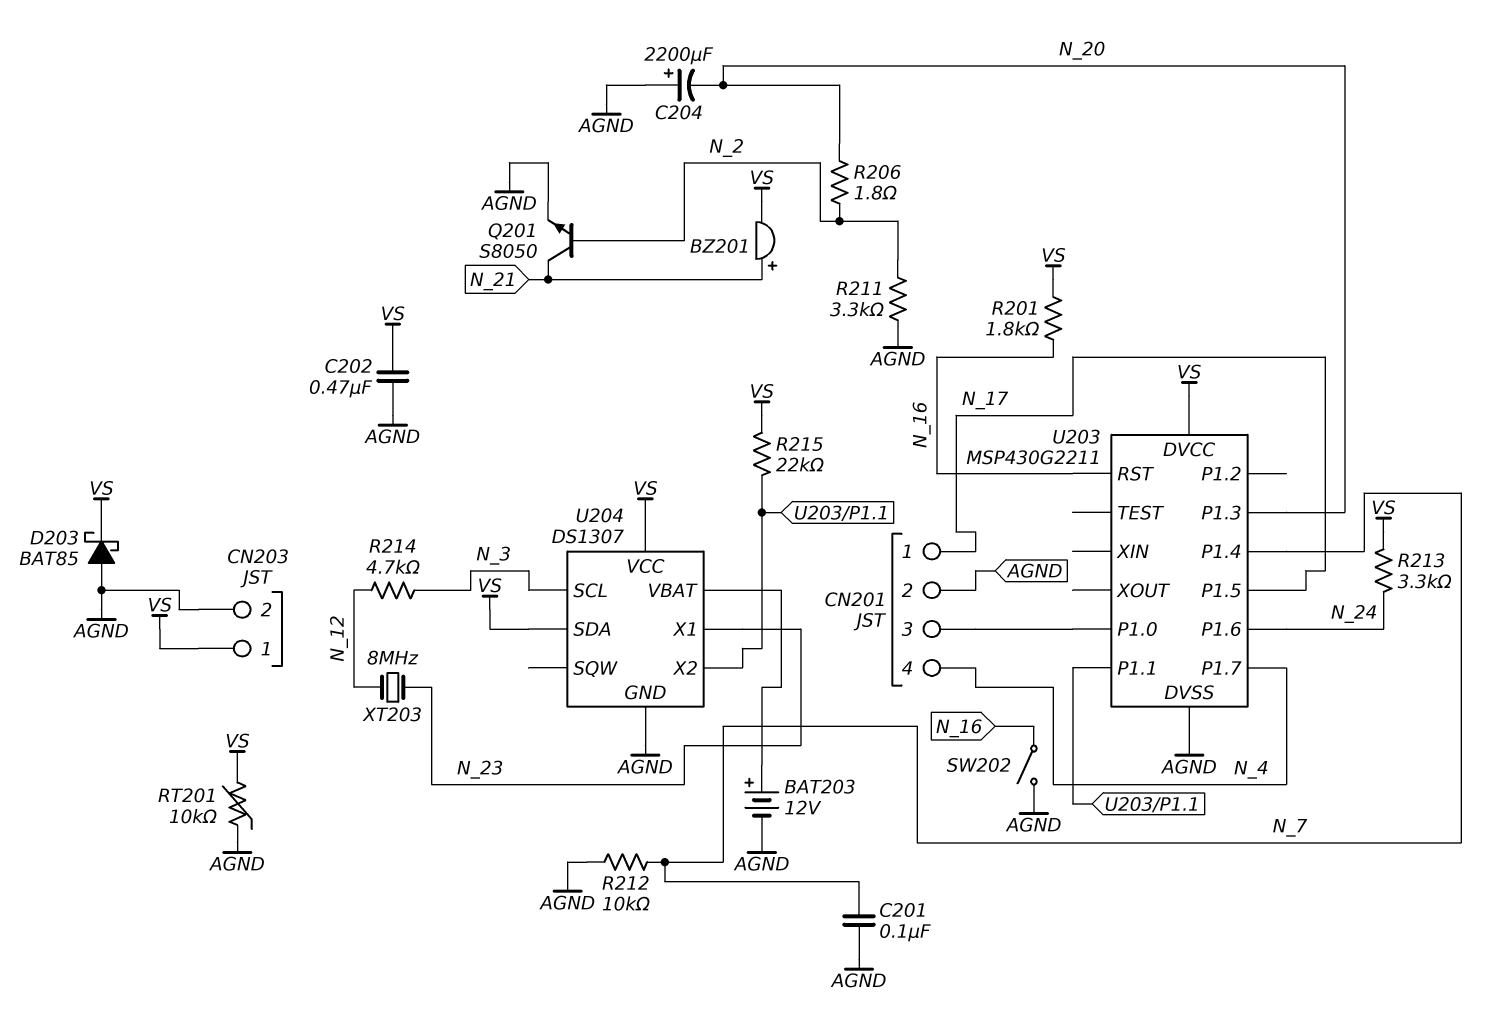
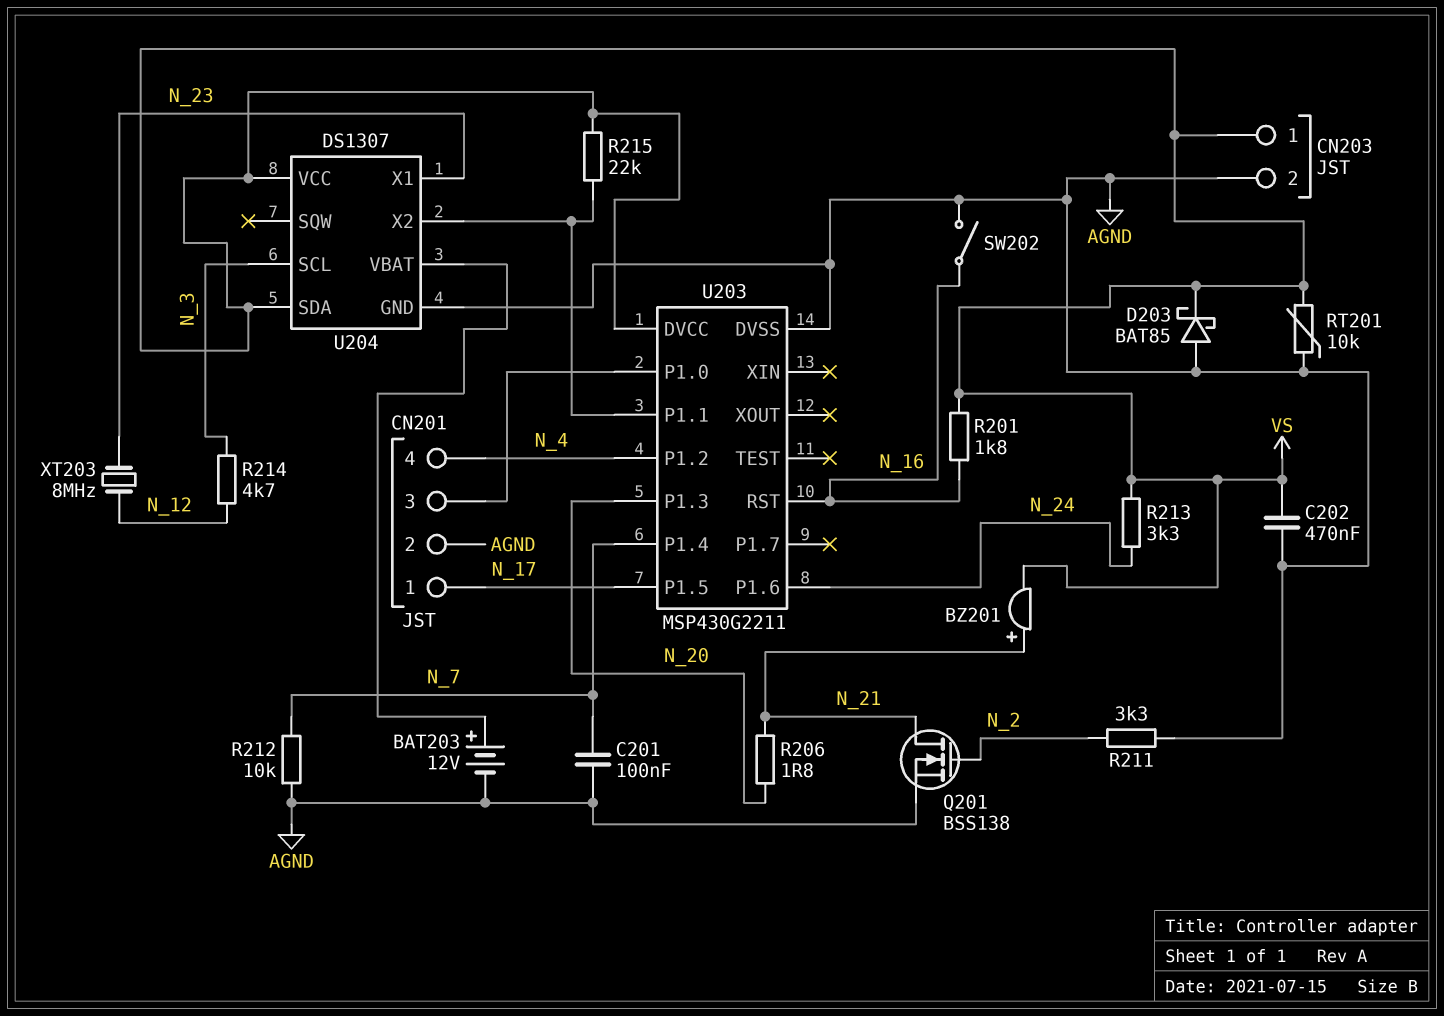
C204: 2200uF (plus AGND, minus N_20) -> none
Q201: NPN S8050 (B N_2, C N_21, E AGND) -> NMOS BSS138 (G N_2, D N_21, S AGND)
R206: 1.8 (N_2, N_20) -> 1.8 (N_20, N_21)
U203 pin P1.2: none -> N_4
U203 pin P1.7: N_4 -> none

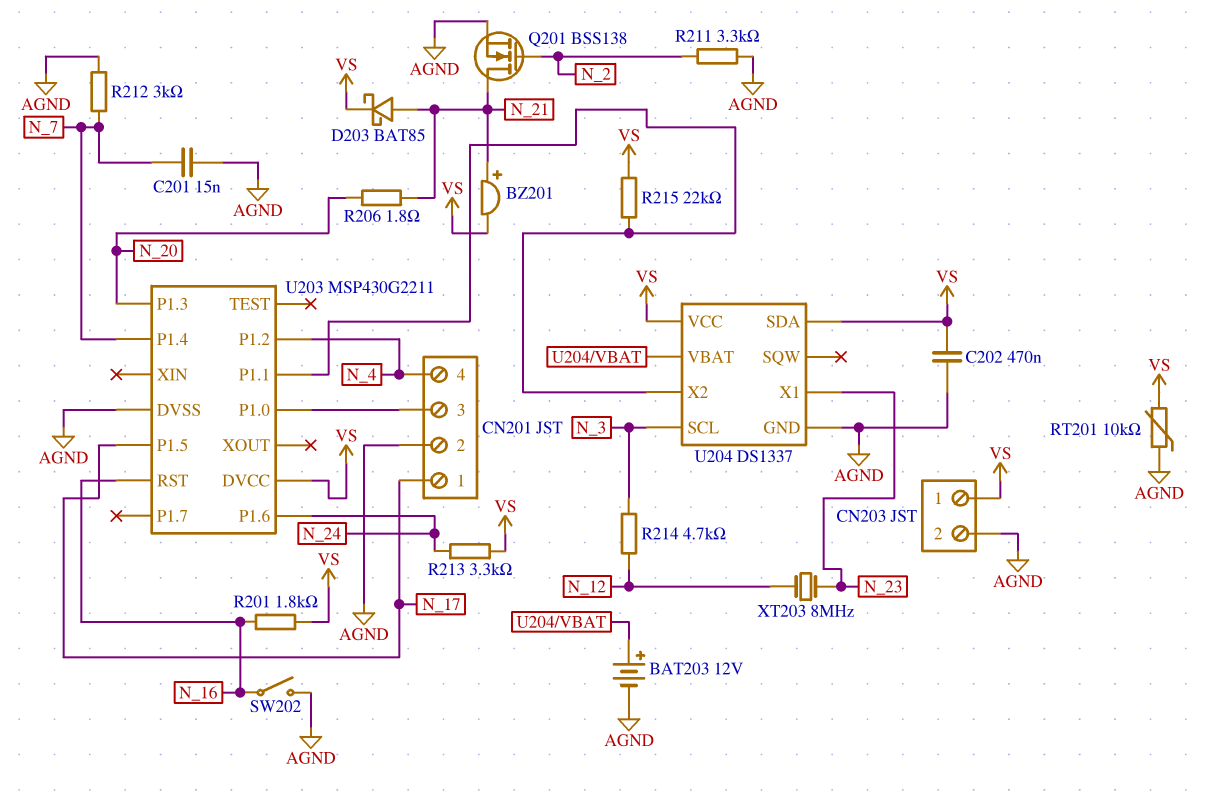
C201: 100nF (AGND, N_7) -> 15nF (AGND, N_7)
D203: schottky BAT85 (A AGND, K VS) -> schottky BAT85 (A N_21, K VS)
R212: 10k (AGND, N_7) -> 3k (AGND, N_7)
U204: DS1307 -> DS1337

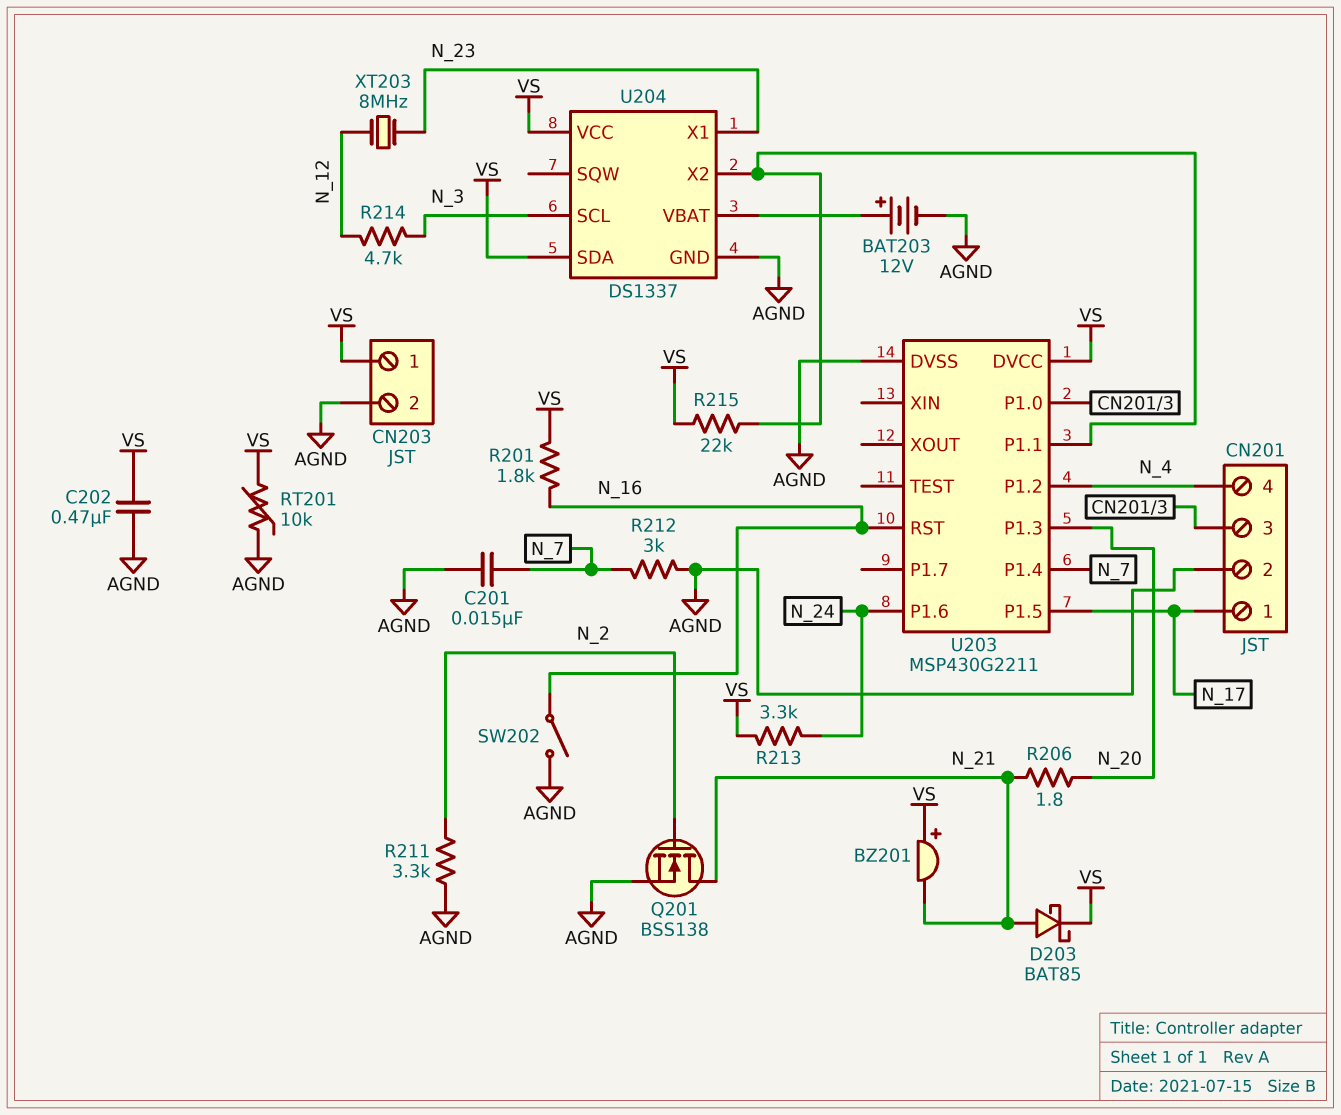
BZ201: buzzer (plus N_21, minus VS) -> buzzer (plus VS, minus N_21)

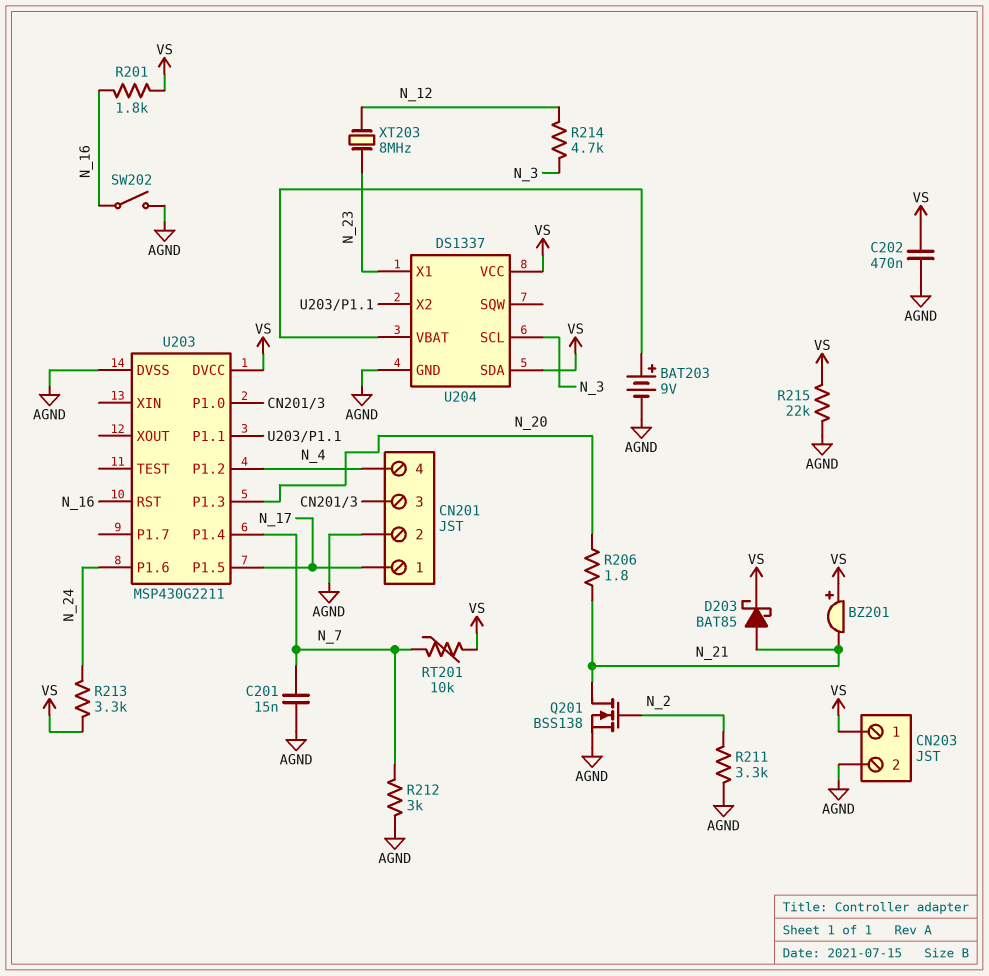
BAT203: 12V (plus U204/VBAT, minus AGND) -> 9V (plus U204/VBAT, minus AGND)
R215: 22k (U203/P1.1, VS) -> 22k (AGND, VS)
RT201: 10k (AGND, VS) -> 10k (N_7, VS)

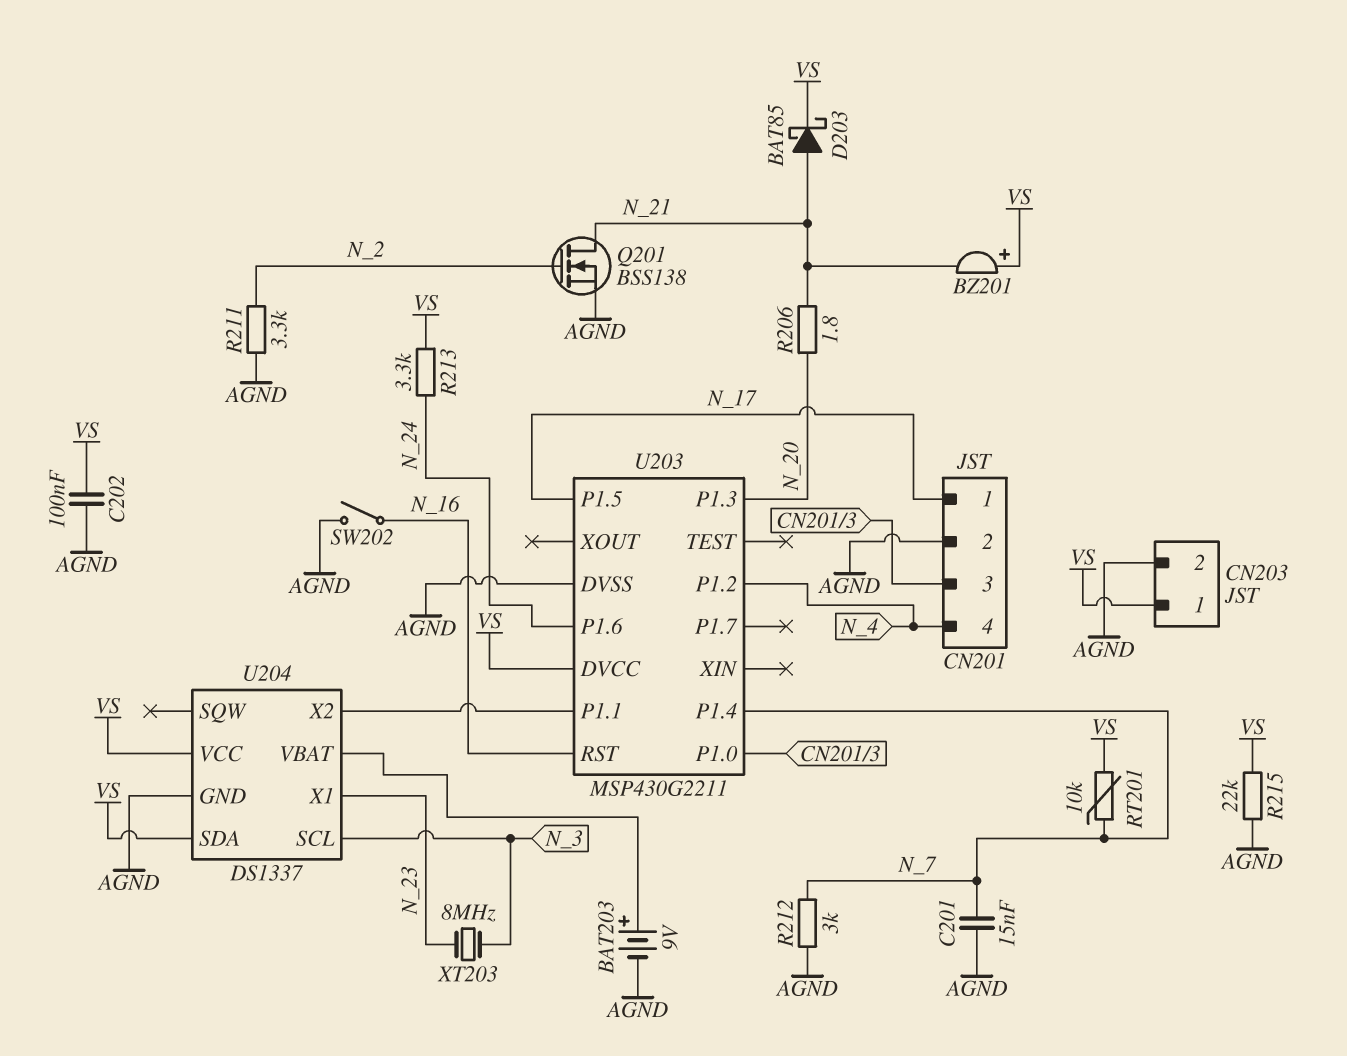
C202: 470nF (AGND, VS) -> 100nF (AGND, VS)
R201: 1.8k (N_16, VS) -> none
R214: 4.7k (N_3, N_12) -> none
XT203: 8MHz (N_12, N_23) -> 8MHz (N_3, N_23)

